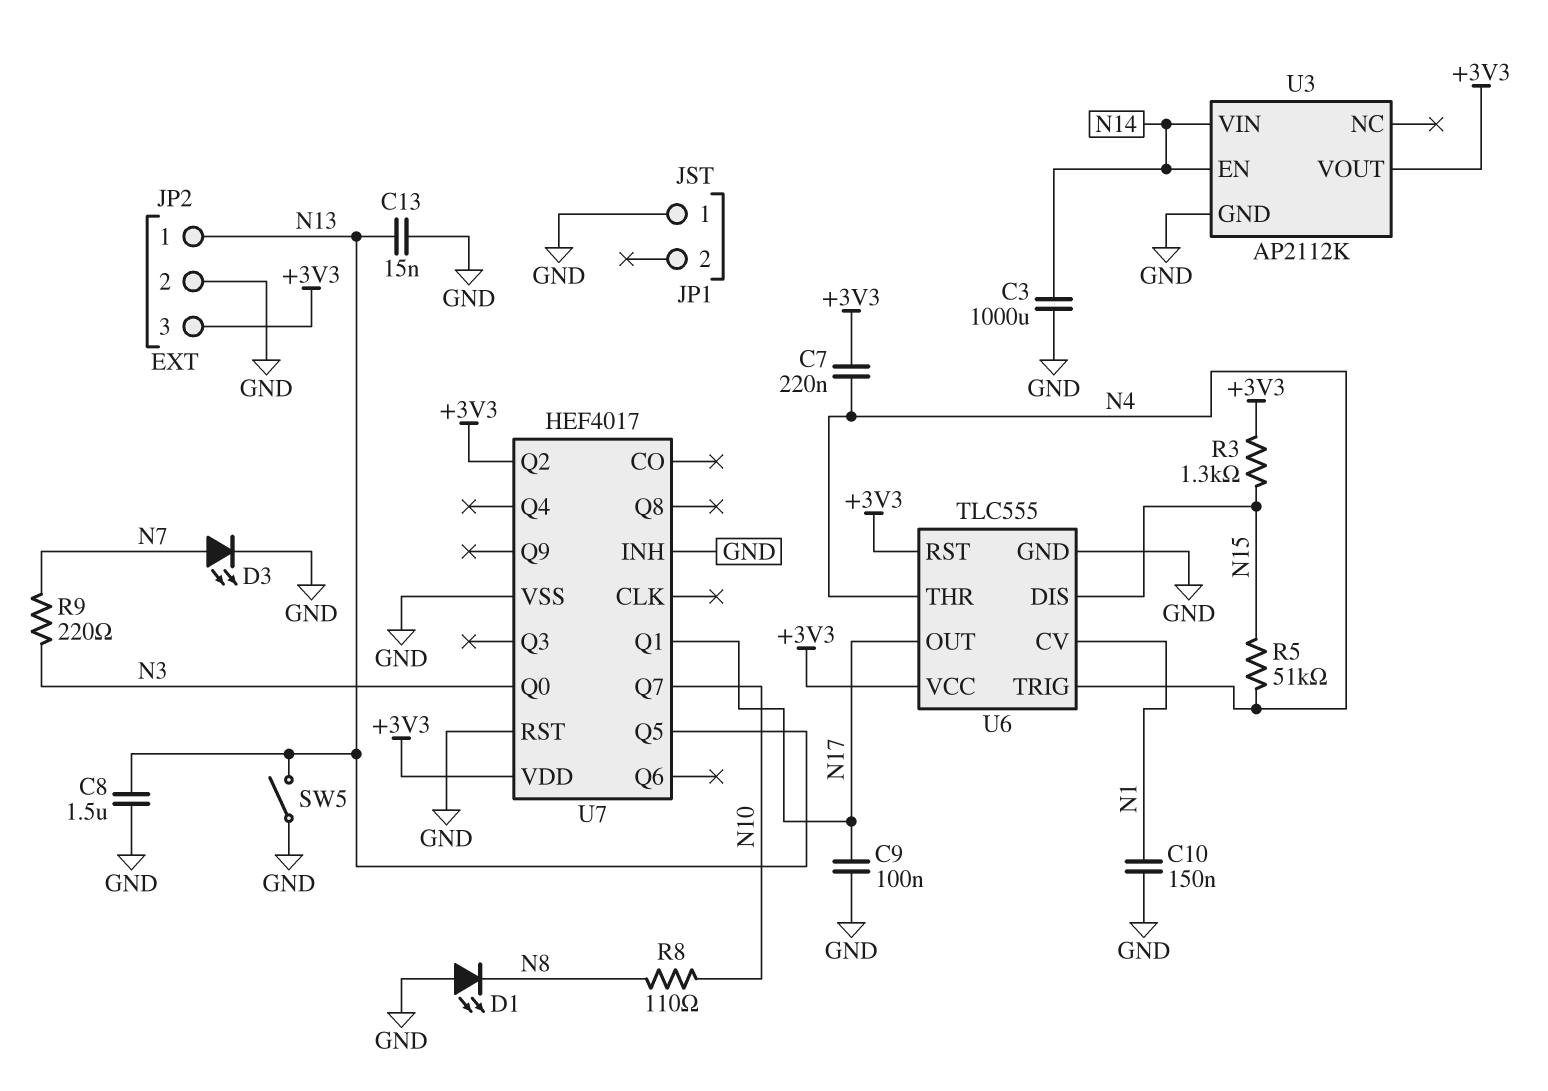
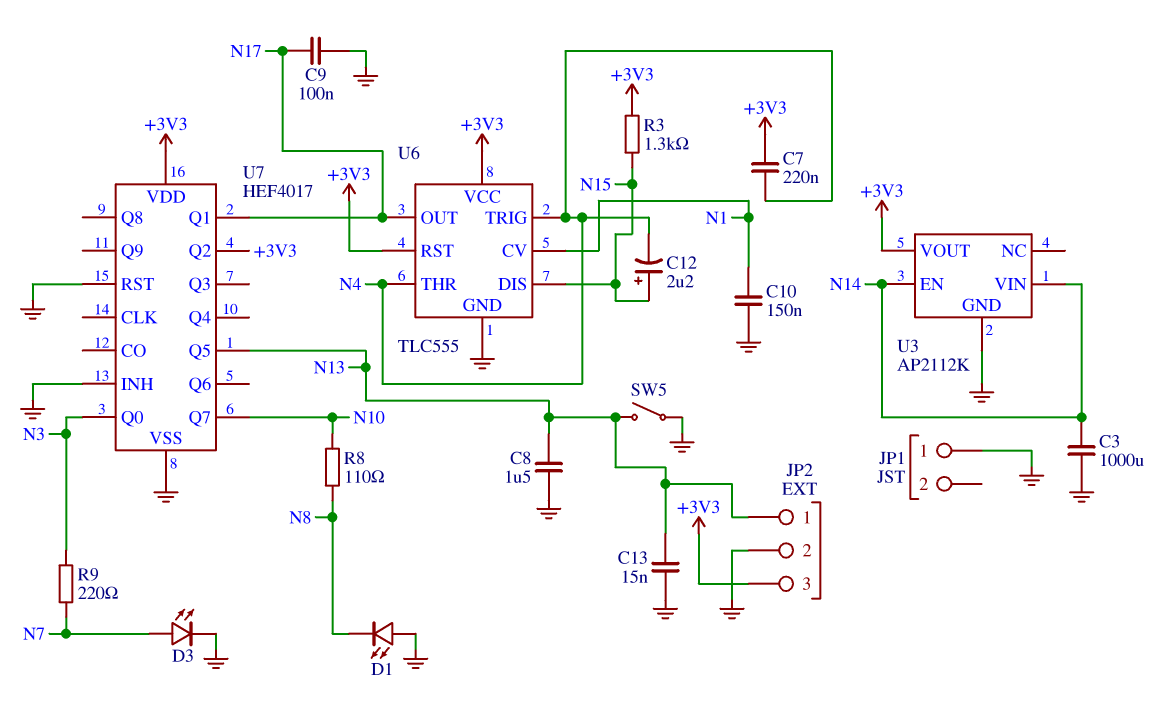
C12: none -> 2.2uF (plus N15, minus N4)
R5: 51k (N4, N15) -> none

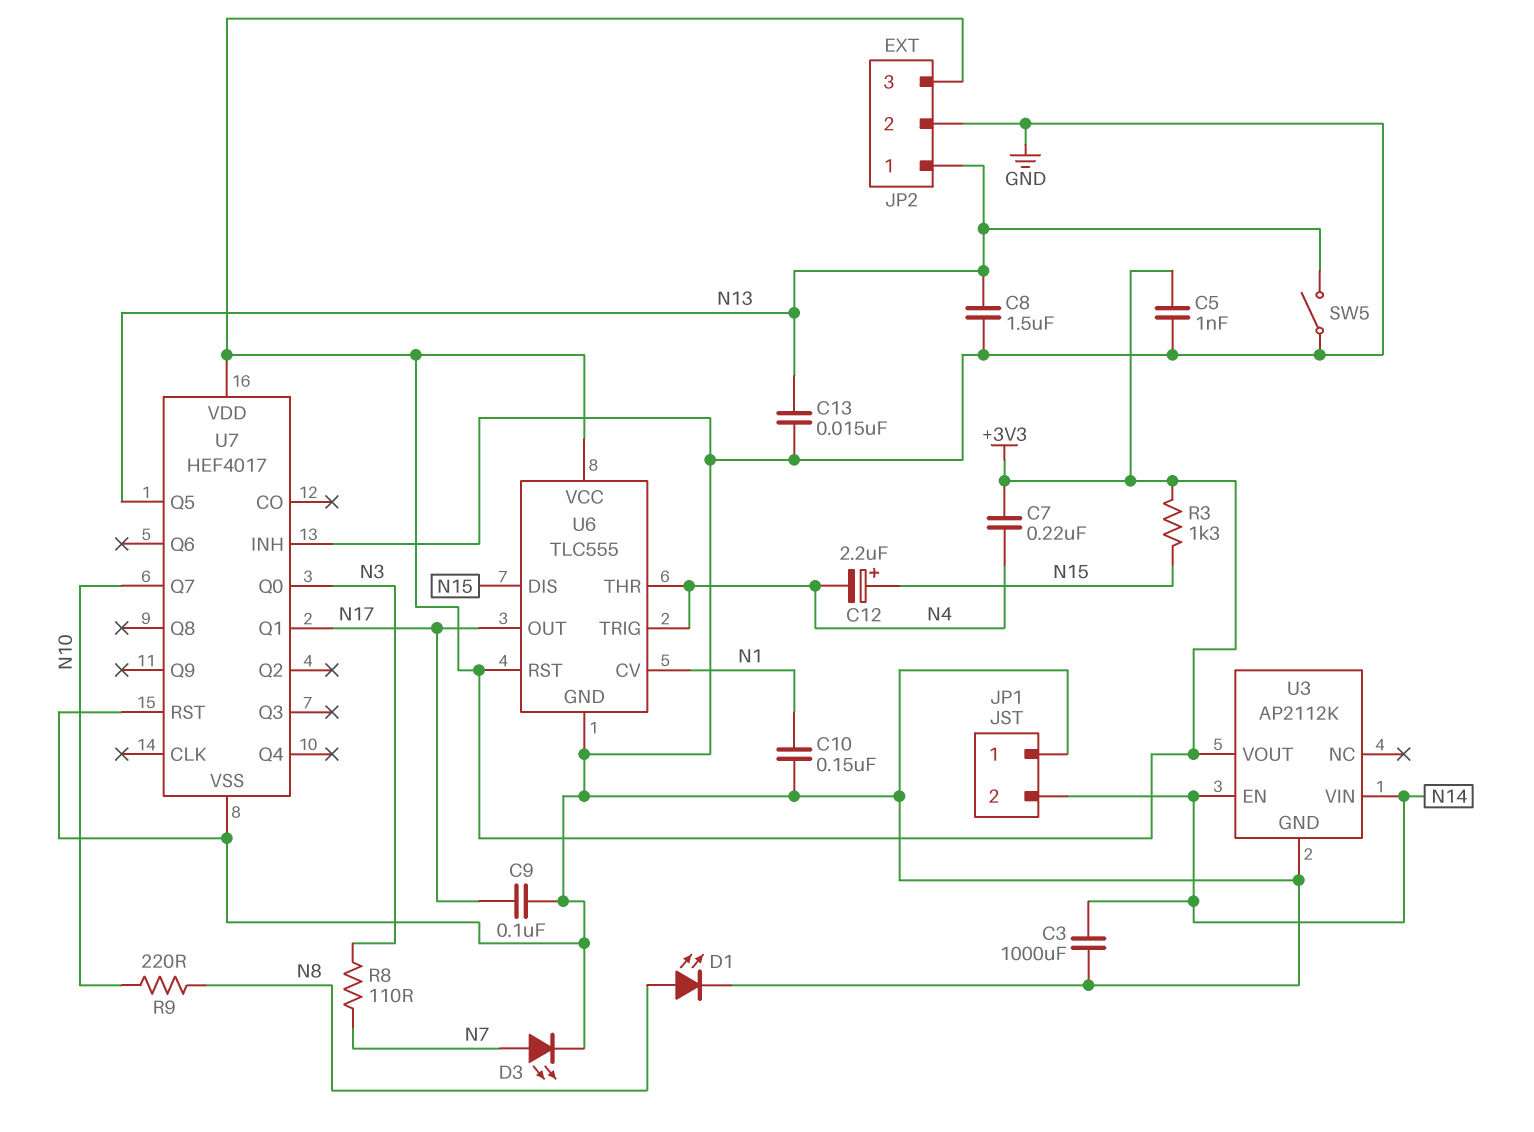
C5: none -> 1nF (+3V3, GND)
D1: LED (A GND, K N8) -> LED (A N8, K GND)
JP1 pin 2: none -> N14
R8: 110 (N8, N10) -> 110 (N3, N7)
R9: 220 (N3, N7) -> 220 (N8, N10)
U7 pin Q2: +3V3 -> none

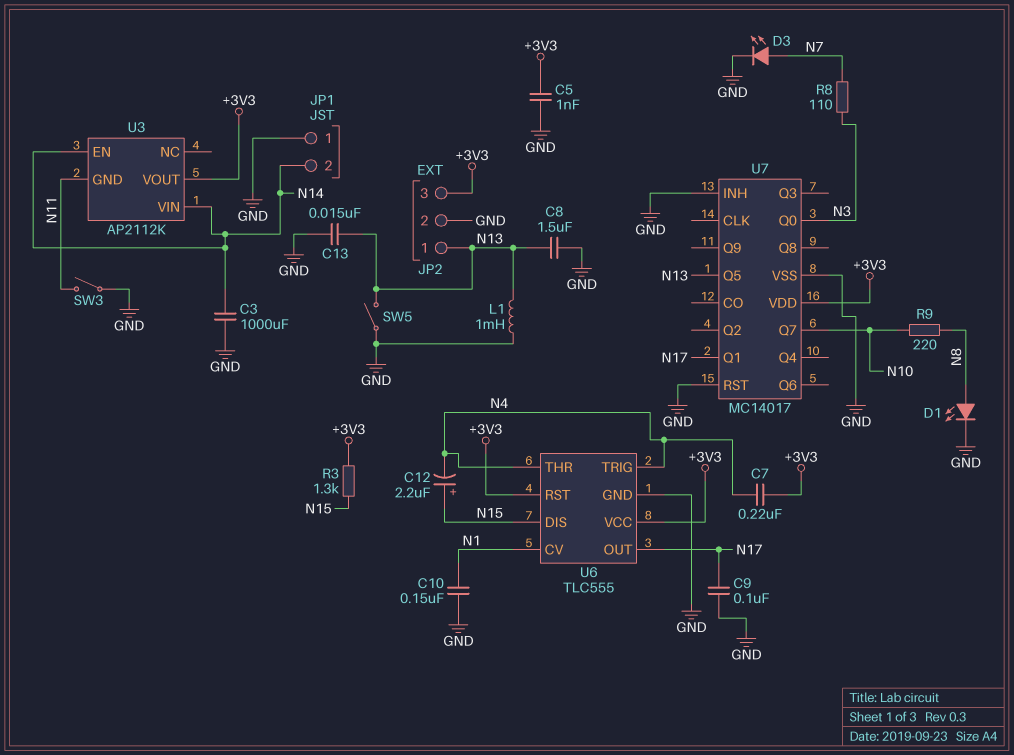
L1: none -> 1mH (GND, N13)
SW3: none -> switch (GND, N11)
U3 pin GND: GND -> N11
U7: HEF4017 -> MC14017

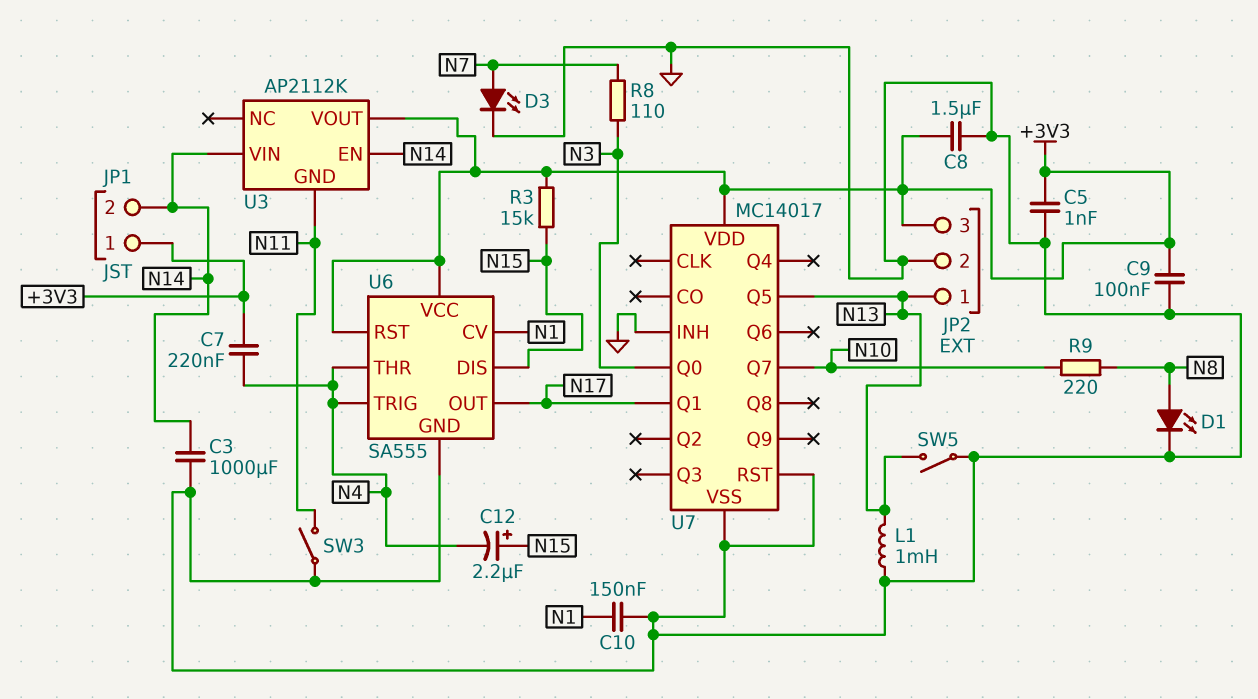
C8: 1.5uF (GND, N13) -> 1.5uF (+3V3, GND)
C9: 100nF (GND, N17) -> 100nF (+3V3, GND)
C13: 15nF (GND, N13) -> none
JP1 pin 1: GND -> +3V3
R3: 1.3k (+3V3, N15) -> 15k (+3V3, N15)
U6: TLC555 -> SA555

